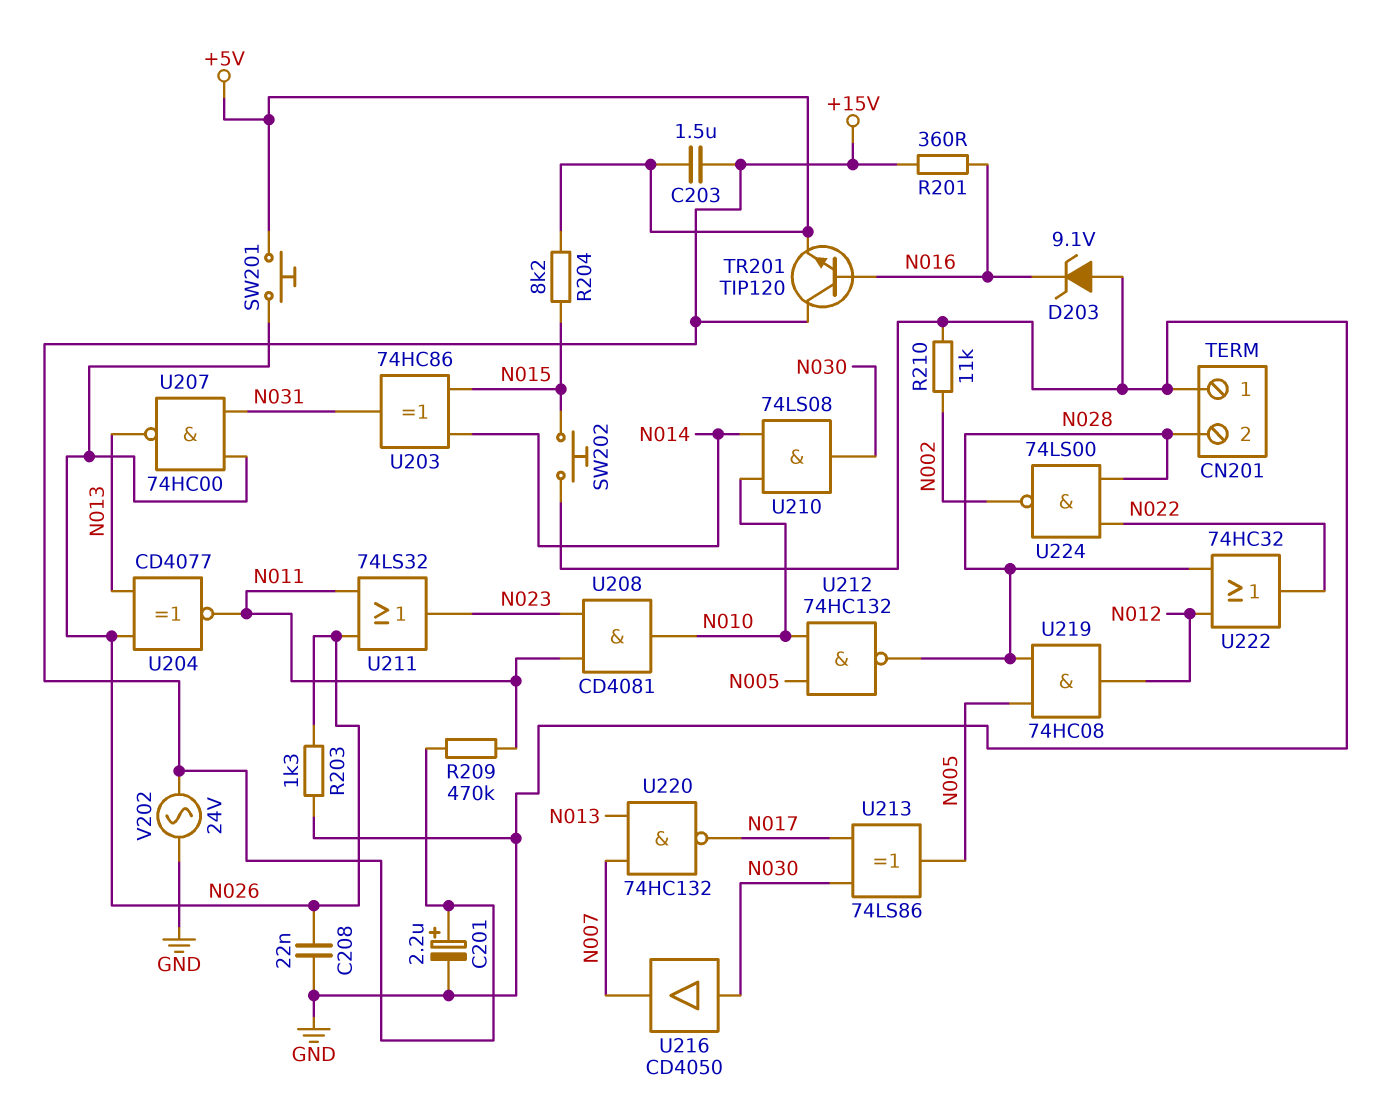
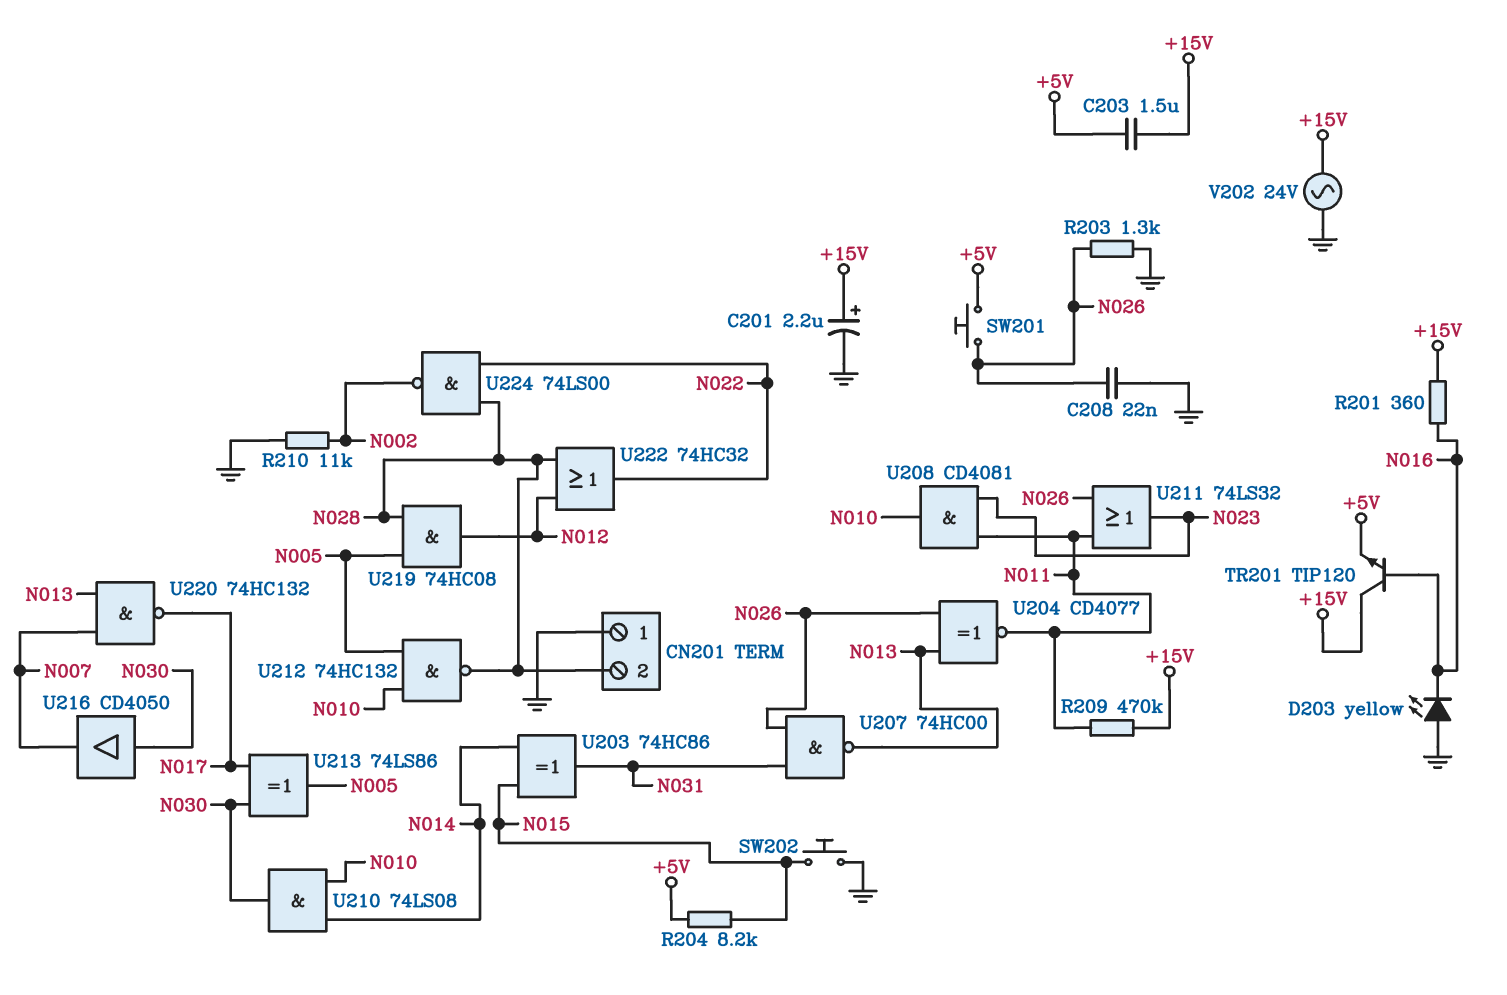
D203: zener 9.1V (A GND, K N016) -> LED yellow (A GND, K N016)

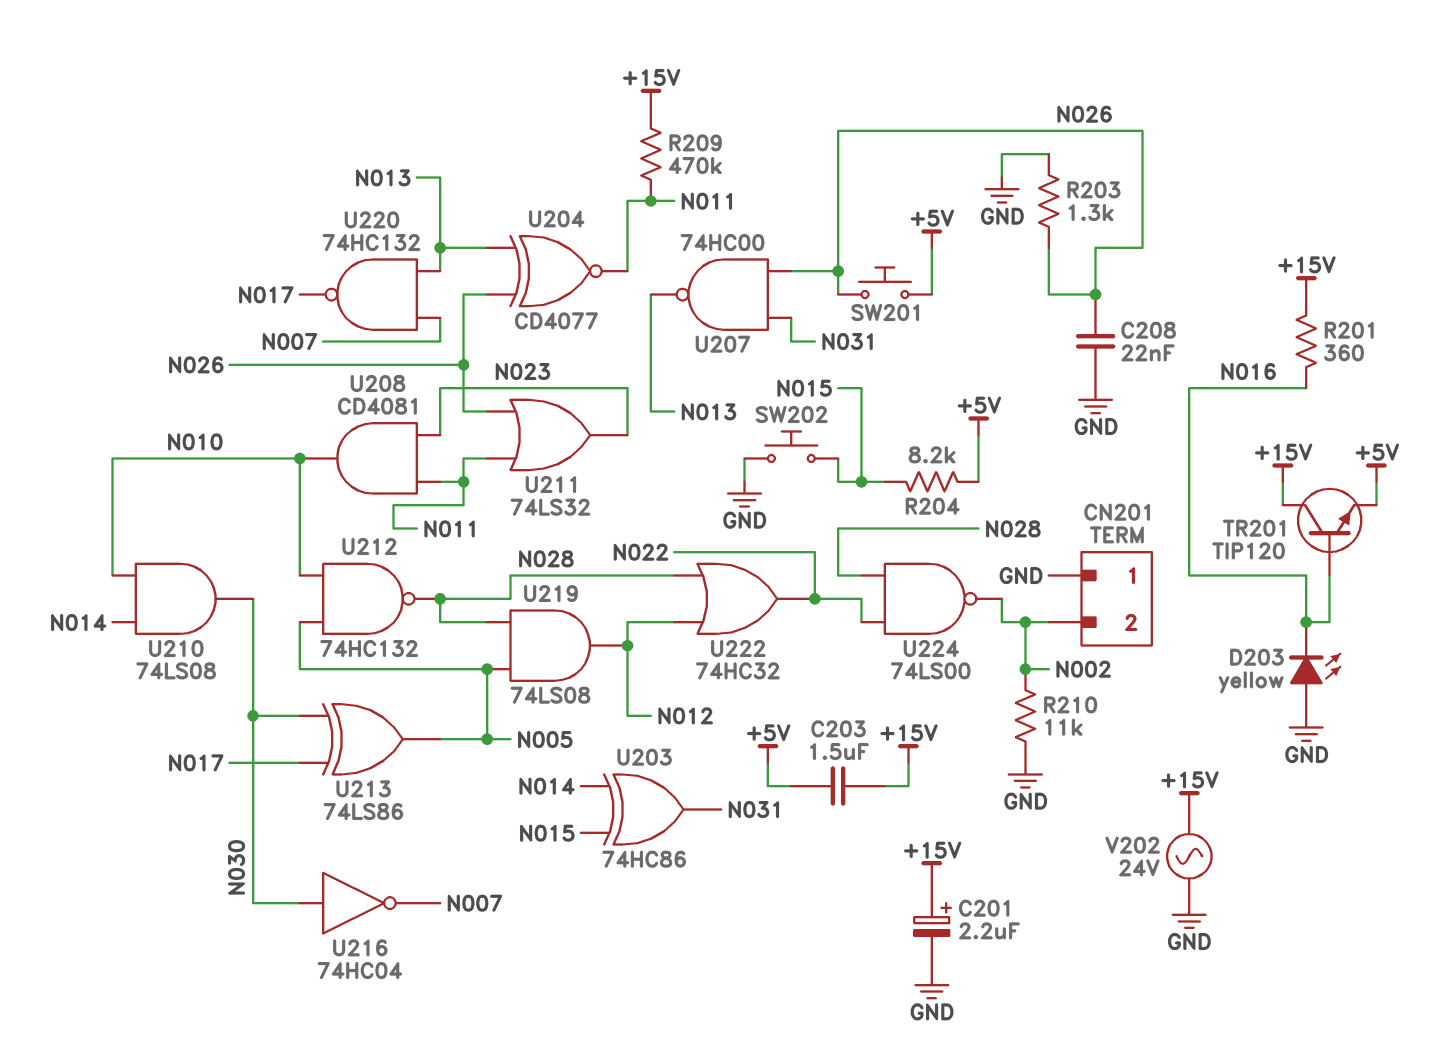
CN201 pin 2: N028 -> N002
U216: buffer CD4050 (in N030, out N007) -> NOT 74HC04 (in N030, out N007)
U219: AND 74HC08 (in N005, in N028, out N012) -> AND 74LS08 (in N005, in N028, out N012)

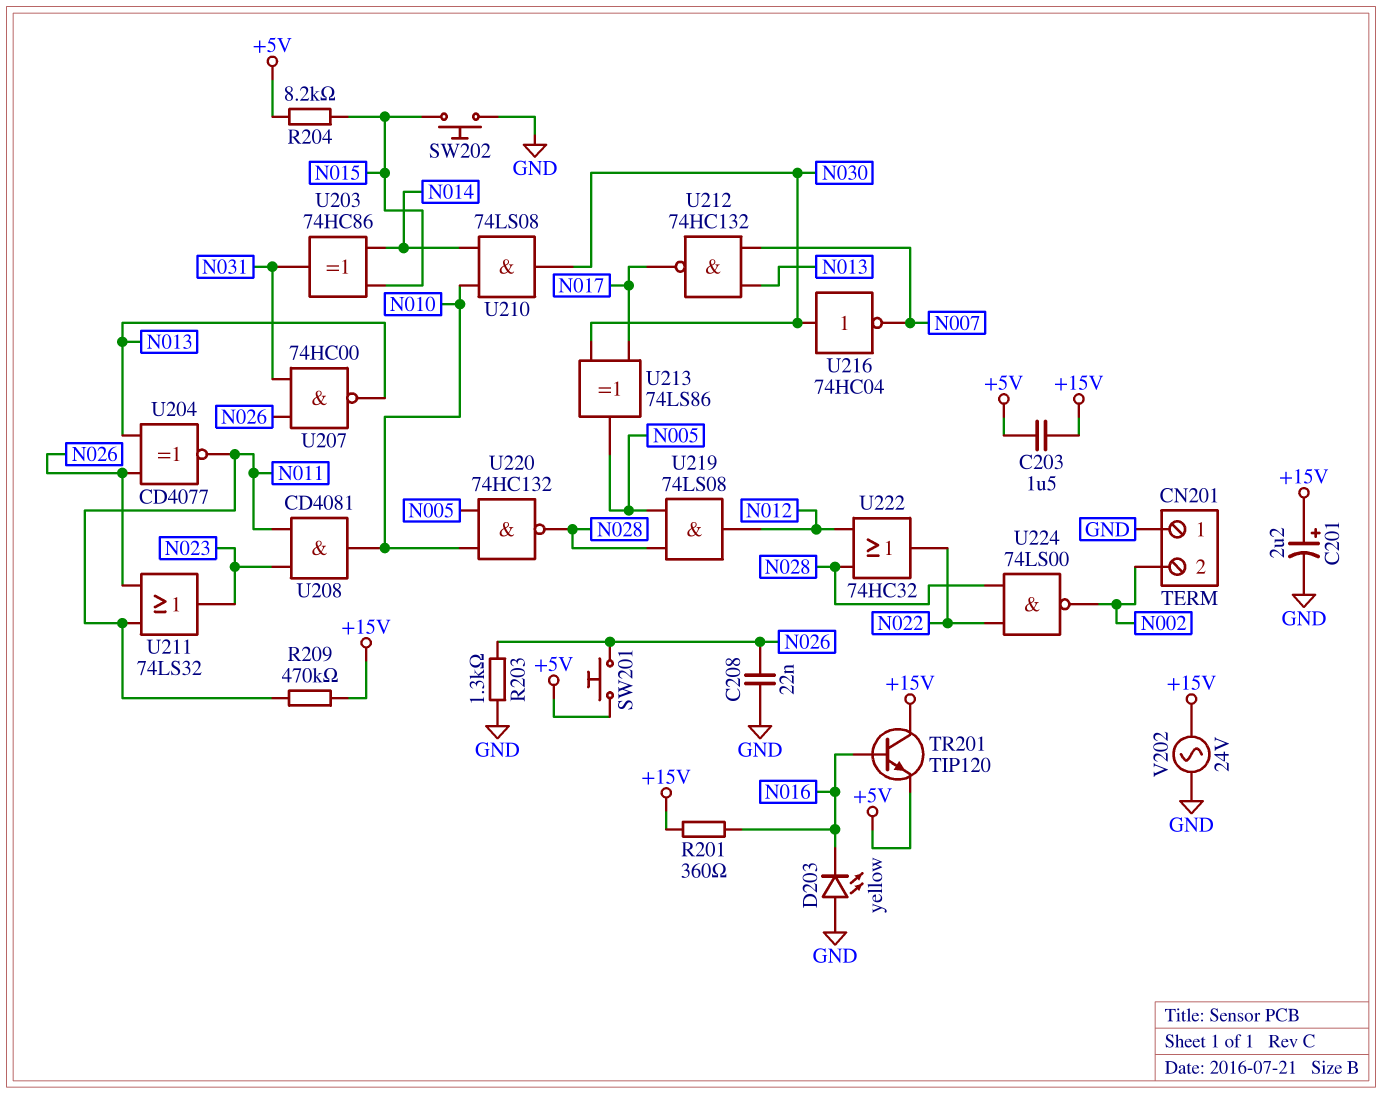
R210: 11k (GND, N002) -> none
U212: NAND 74HC132 (in N005, in N010, out N028) -> NAND 74HC132 (in N007, in N013, out N017)
U220: NAND 74HC132 (in N007, in N013, out N017) -> NAND 74HC132 (in N005, in N010, out N028)

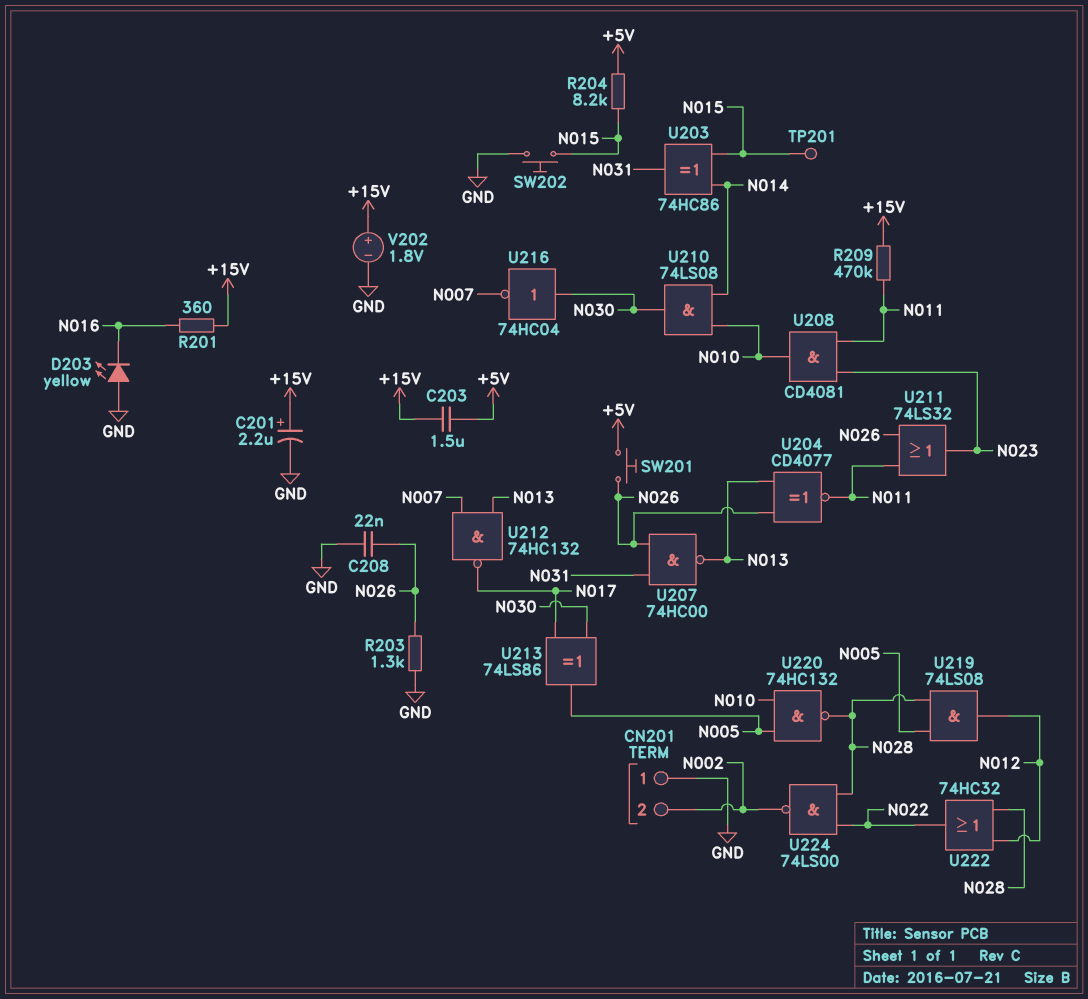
TP201: none -> test point (N015)
TR201: NPN TIP120 (B N016, C +15V, E +5V) -> none
V202: AC 24V (+15V, GND) -> 1.8V (plus +15V, minus GND)

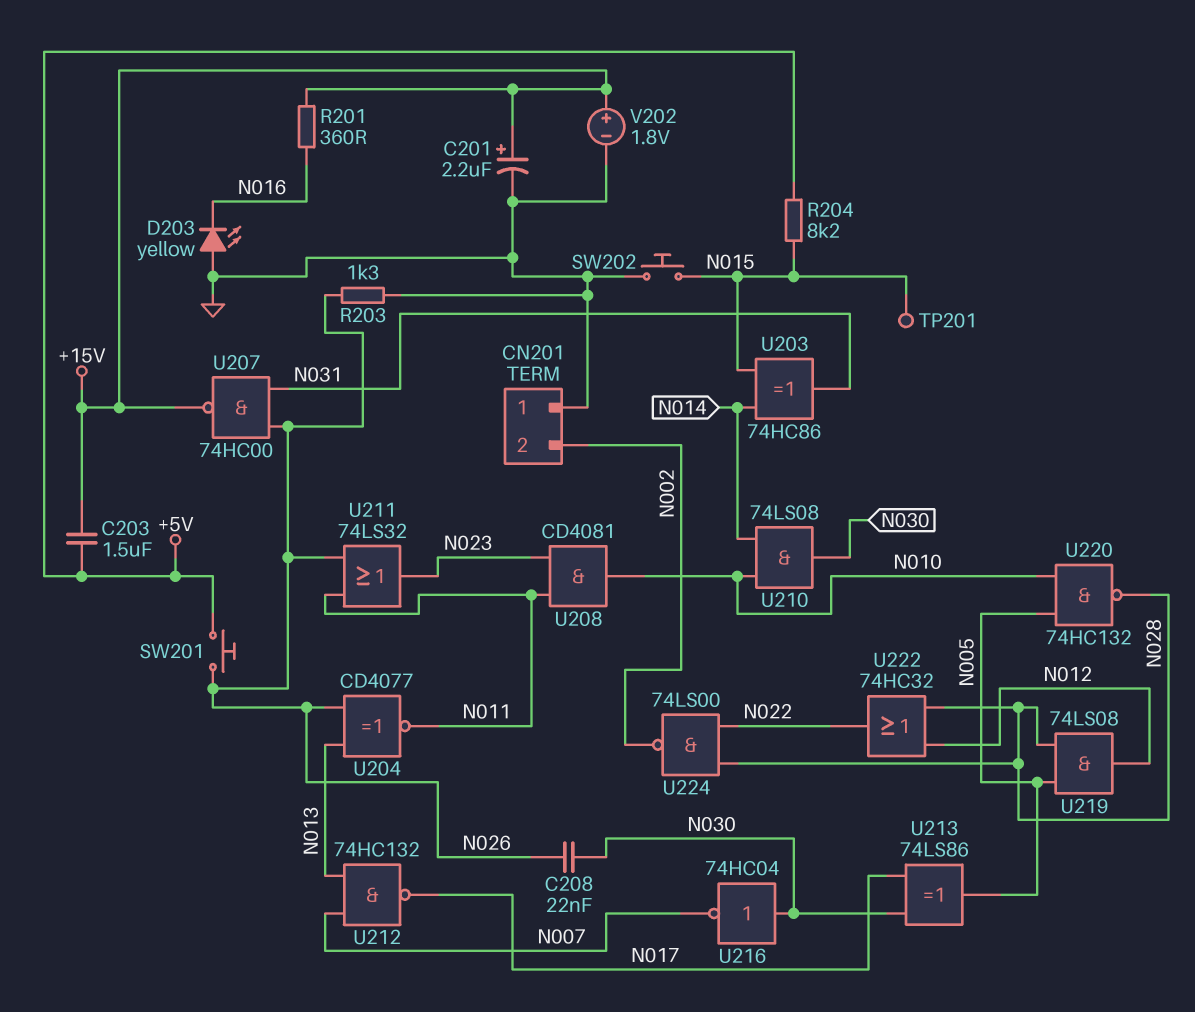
C208: 22nF (GND, N026) -> 22nF (N026, N030)
R209: 470k (+15V, N011) -> none
U207: NAND 74HC00 (in N026, in N031, out N013) -> NAND 74HC00 (in N026, in N031, out +15V)

